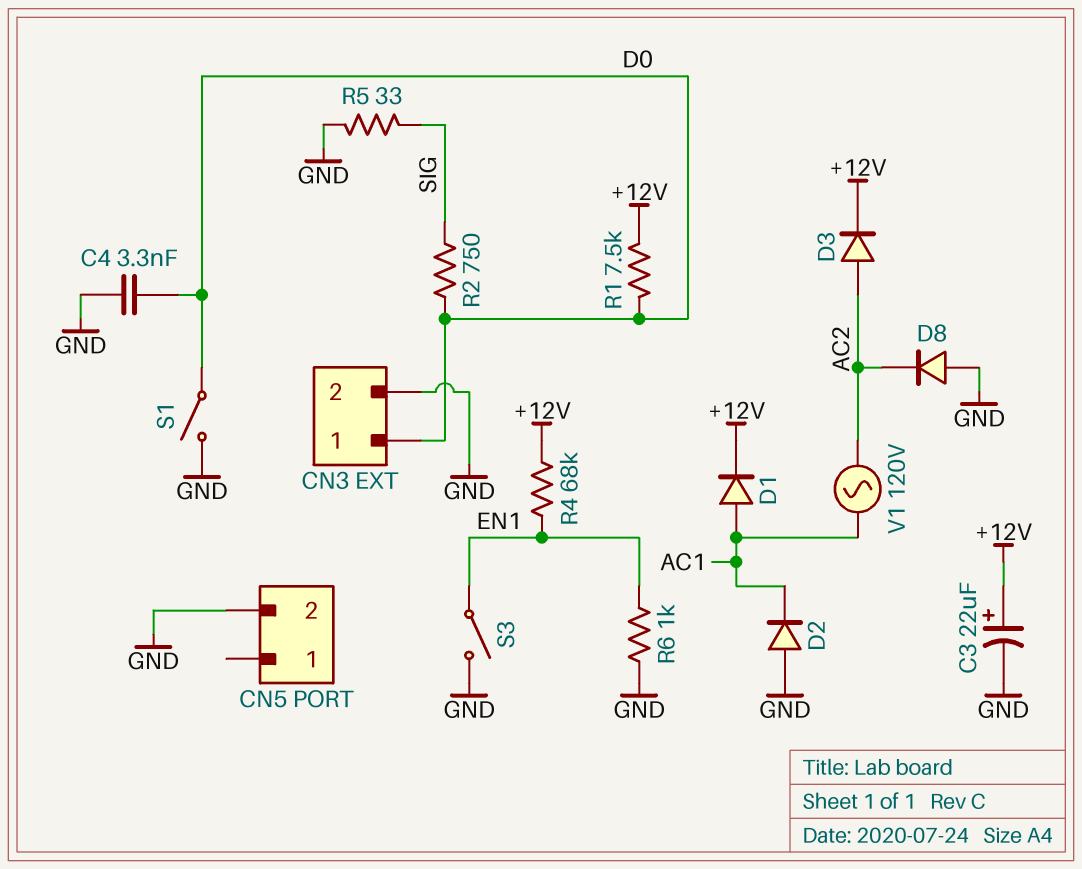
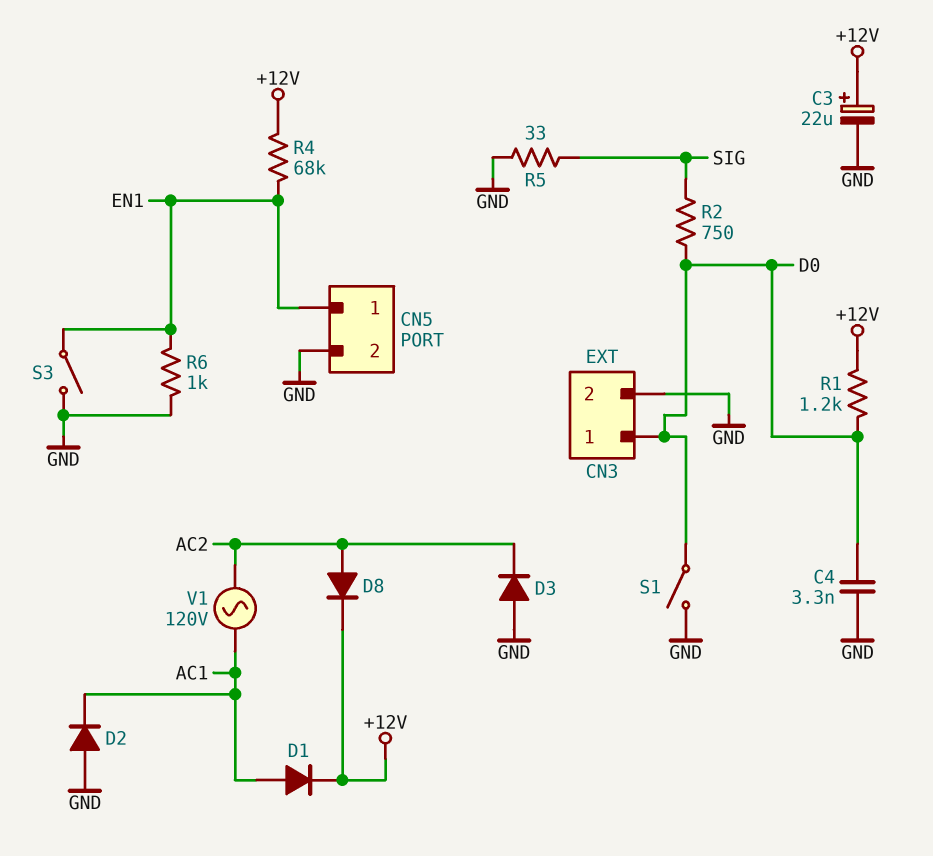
CN5 pin 1: none -> EN1
D3: diode (A AC2, K +12V) -> diode (A GND, K AC2)
D8: diode (A GND, K AC2) -> diode (A AC2, K +12V)
R1: 7.5k (+12V, D0) -> 1.2k (+12V, D0)

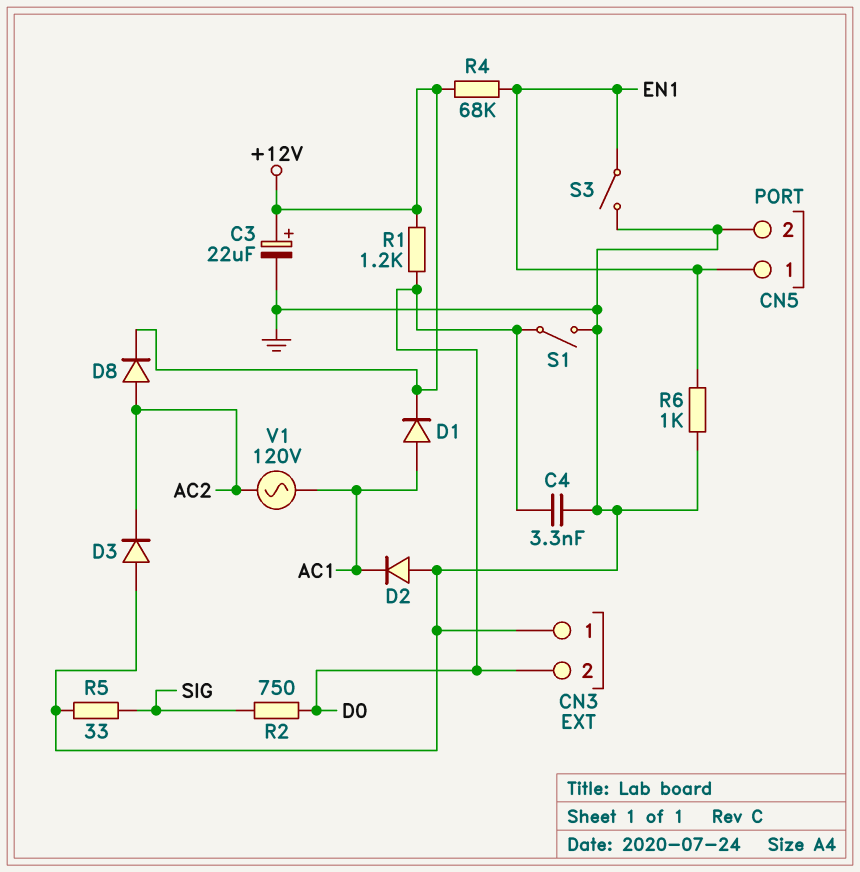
CN3 pin 1: D0 -> GND
CN3 pin 2: GND -> D0

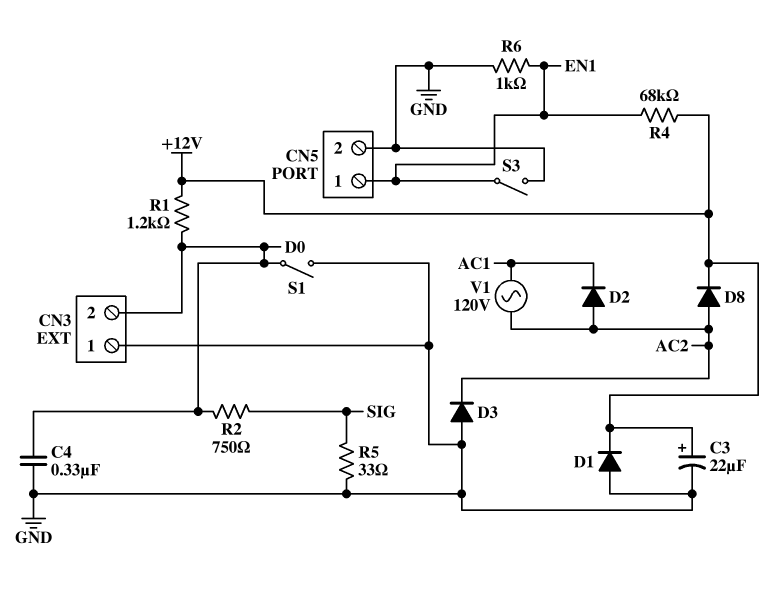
C4: 3.3nF (D0, GND) -> 330nF (D0, GND)
D1: diode (A AC1, K +12V) -> diode (A GND, K +12V)
D2: diode (A GND, K AC1) -> diode (A AC2, K AC1)

